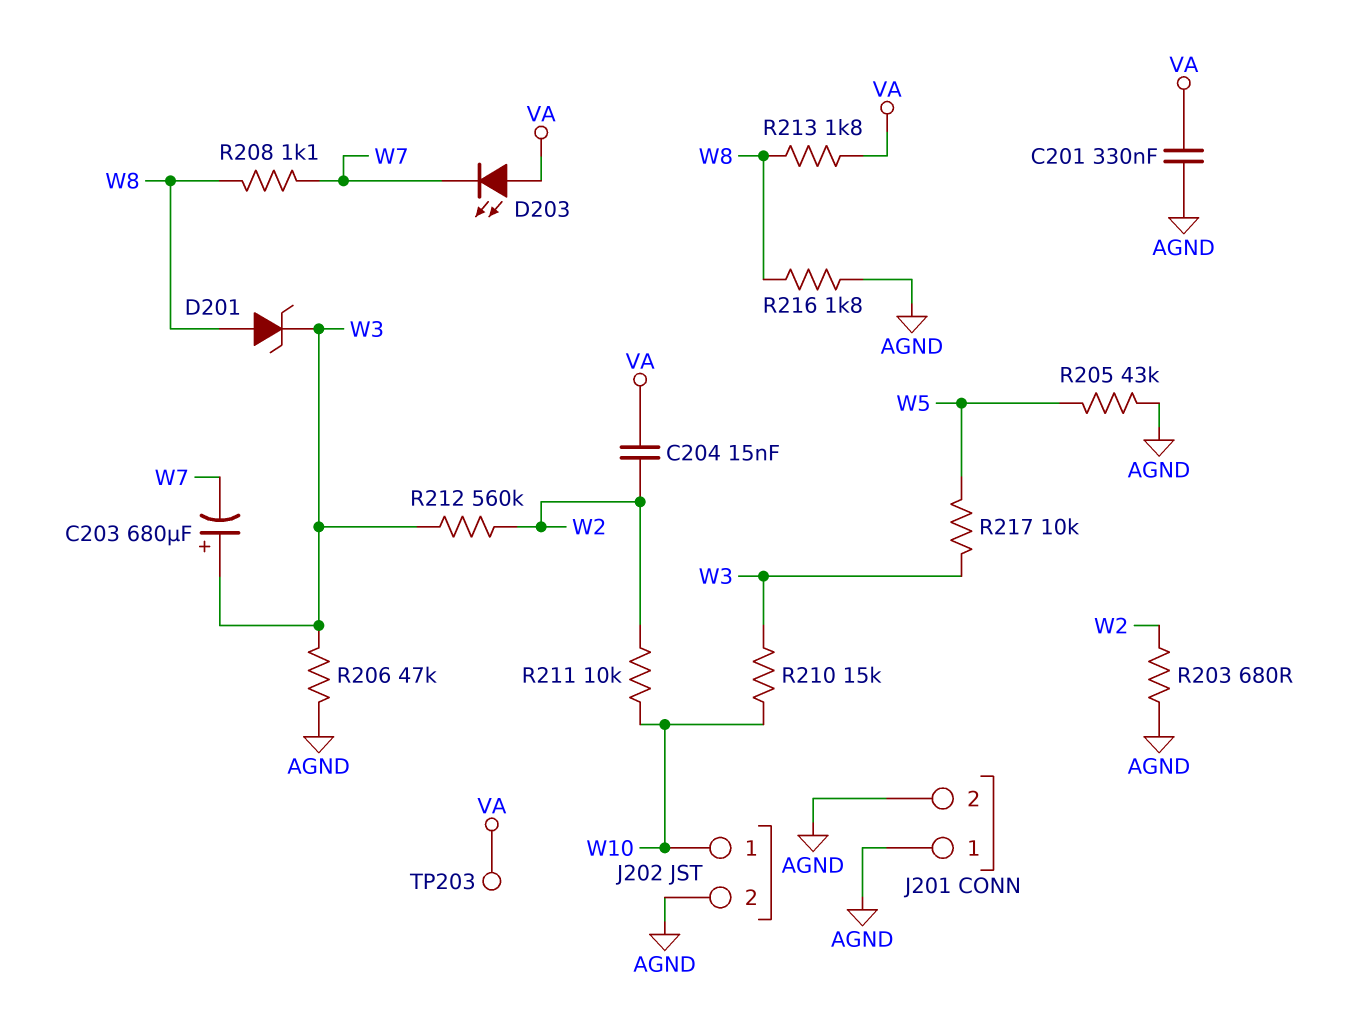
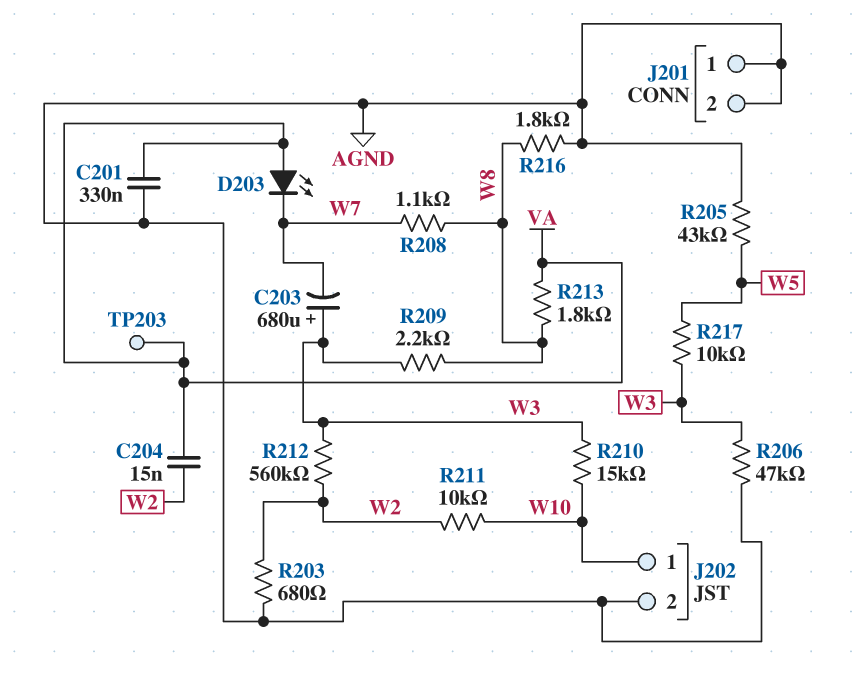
D201: zener (A W8, K W3) -> none
R209: none -> 2.2k (W3, W8)

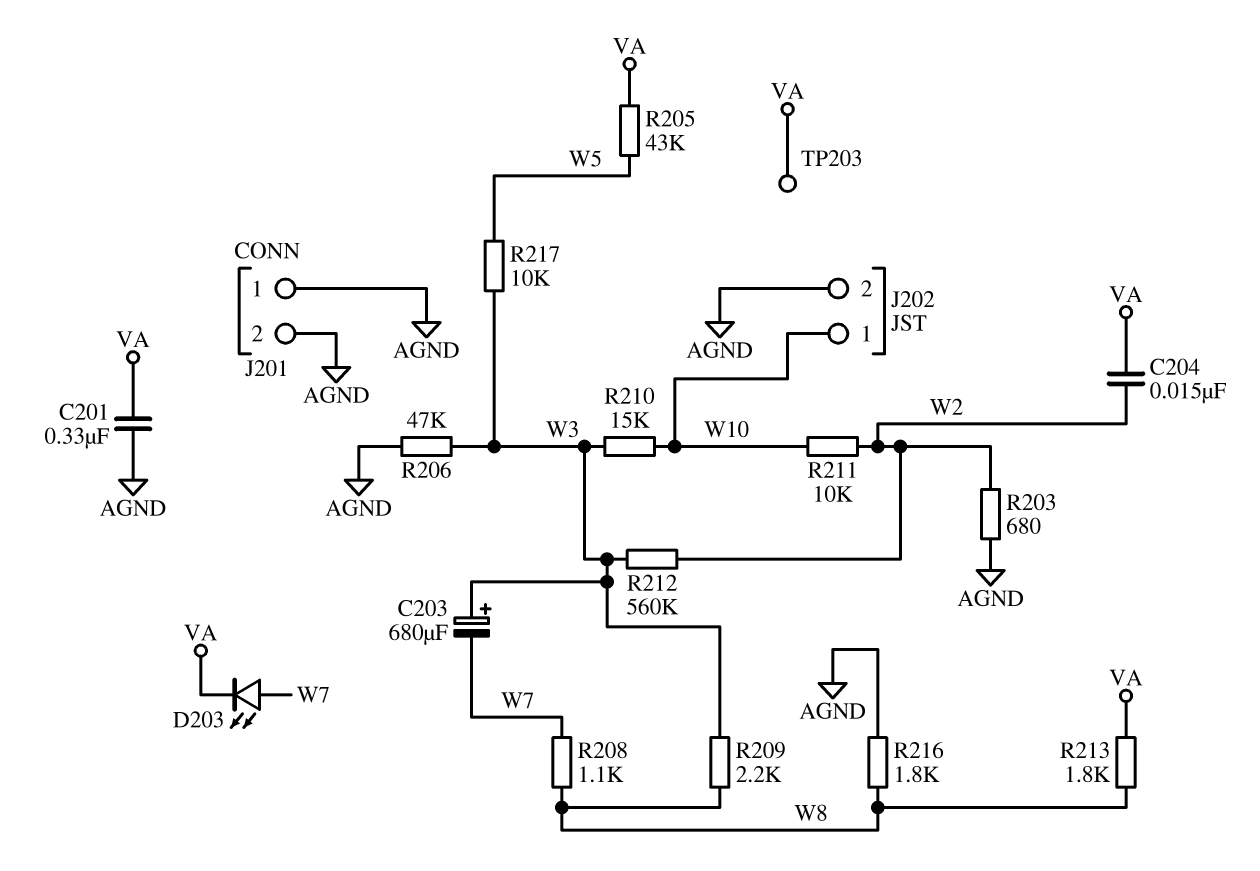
D203: LED (A VA, K W7) -> LED (A W7, K VA)
R205: 43k (AGND, W5) -> 43k (VA, W5)

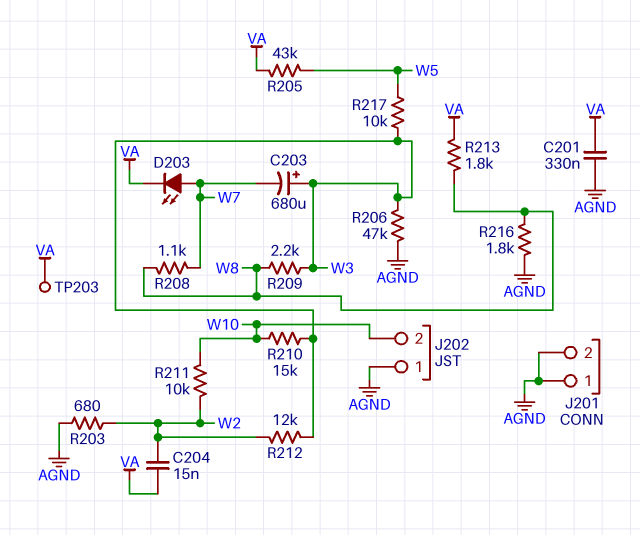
J202 pin 1: W10 -> AGND
J202 pin 2: AGND -> W10
R212: 560k (W2, W3) -> 12k (W2, W3)

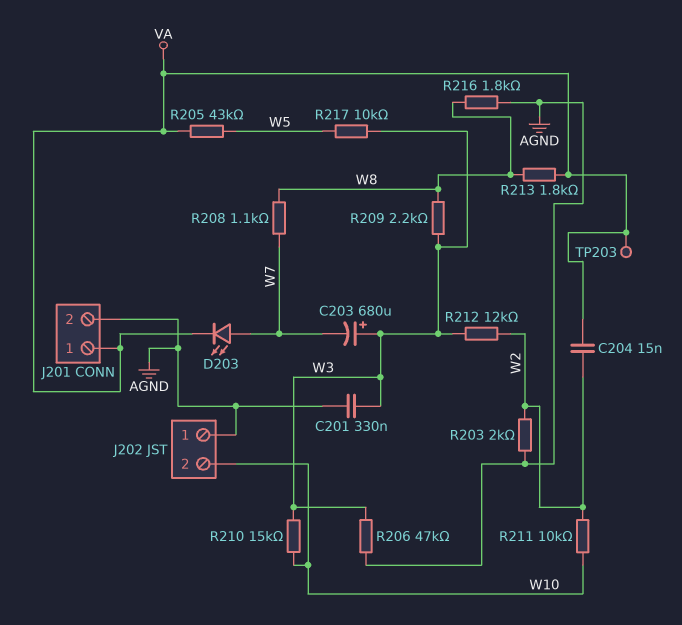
C201: 330nF (AGND, VA) -> 330nF (AGND, W3)
J201 pin 1: AGND -> VA
R203: 680 (AGND, W2) -> 2k (AGND, W2)

